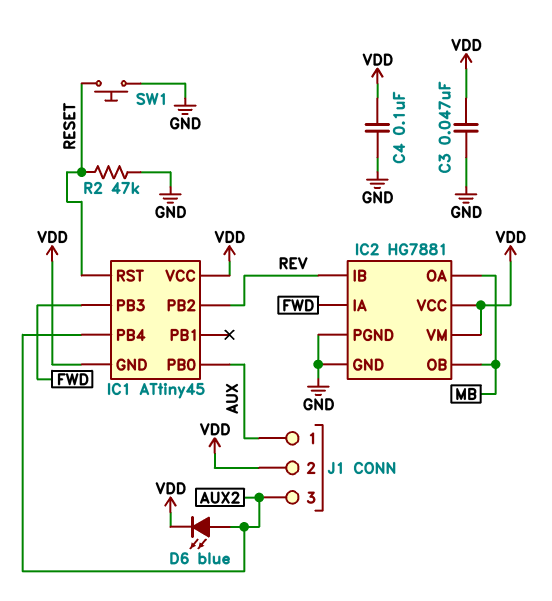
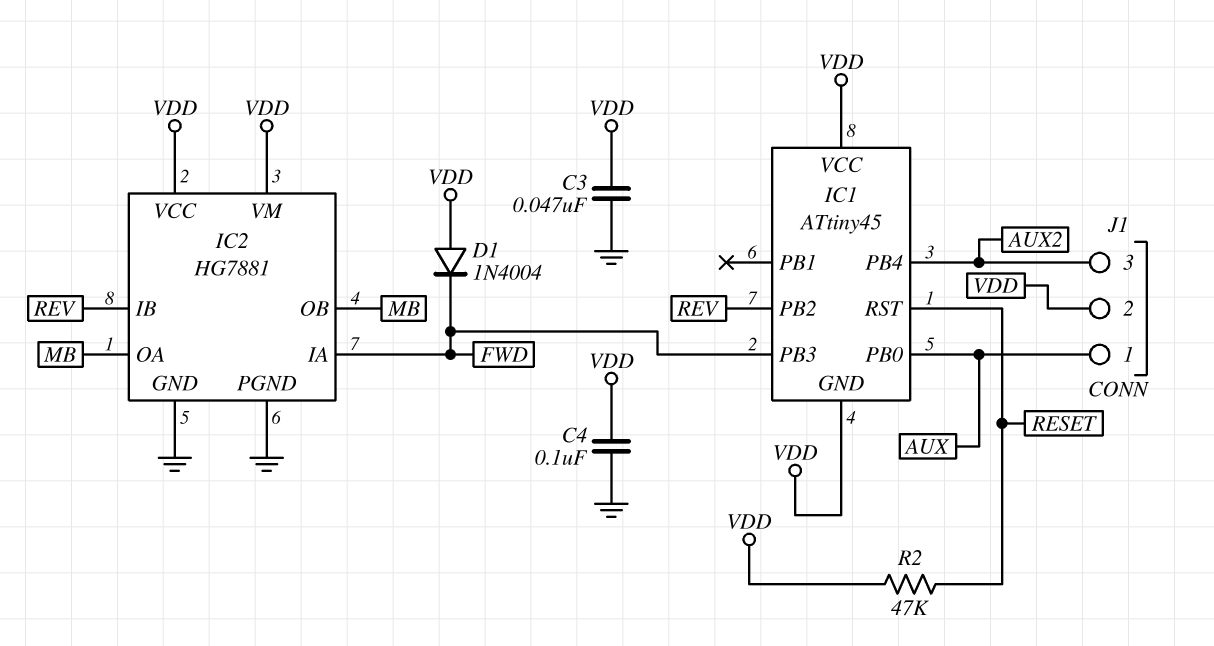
D1: none -> diode 1N4004 (A VDD, K FWD)
D6: LED blue (A AUX2, K VDD) -> none
R2: 47k (GND, RESET) -> 47k (RESET, VDD)
SW1: button (GND, RESET) -> none

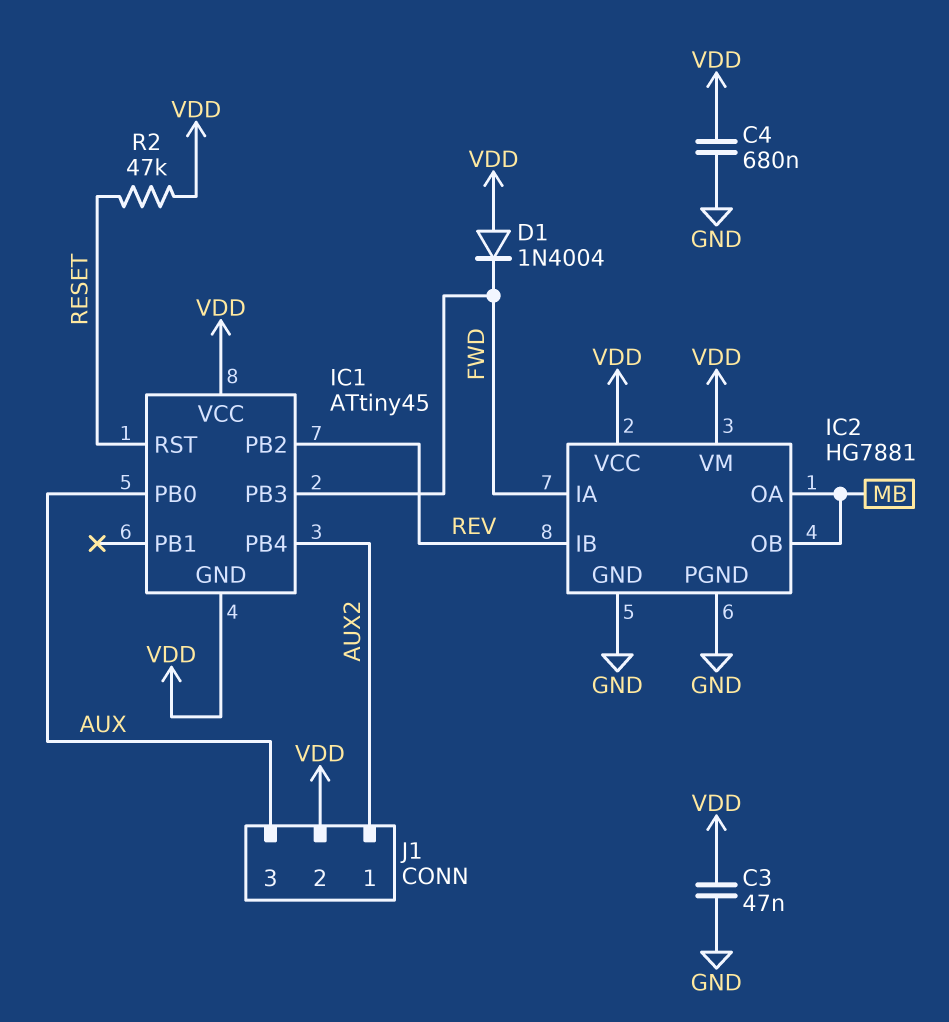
C4: 100nF (GND, VDD) -> 680nF (GND, VDD)
J1 pin 1: AUX -> AUX2
J1 pin 3: AUX2 -> AUX

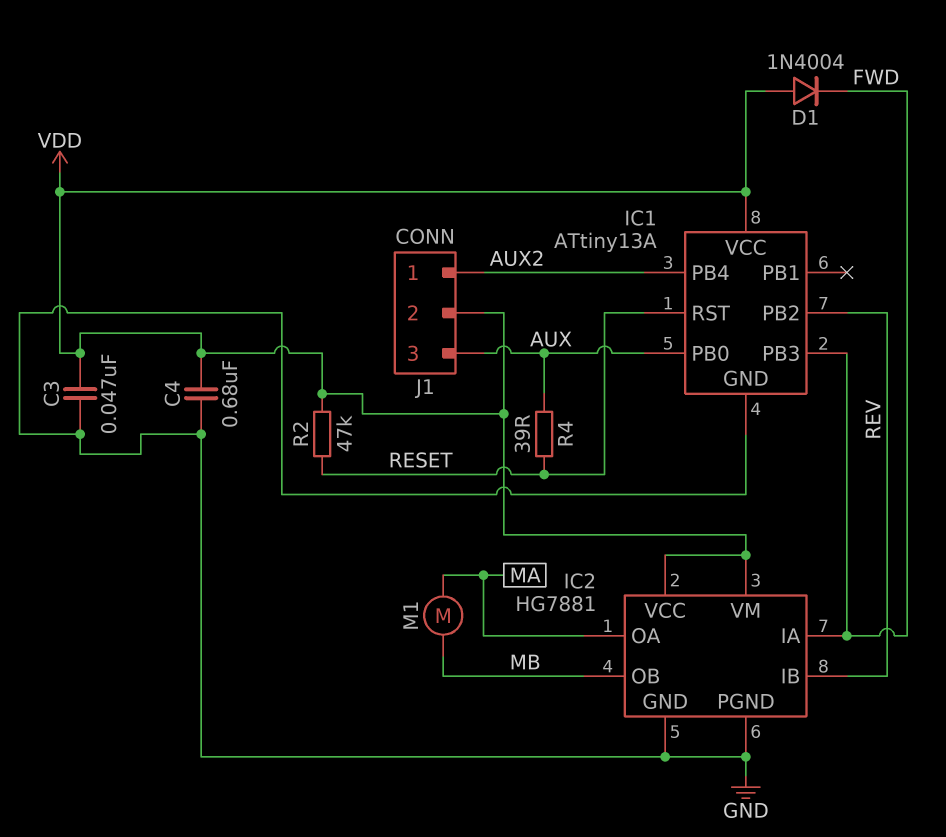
IC1: ATtiny45 -> ATtiny13A
IC1 pin GND: VDD -> GND
IC2 pin OA: MB -> MA
M1: none -> motor (MA, MB)
R4: none -> 39 (AUX, RESET)

